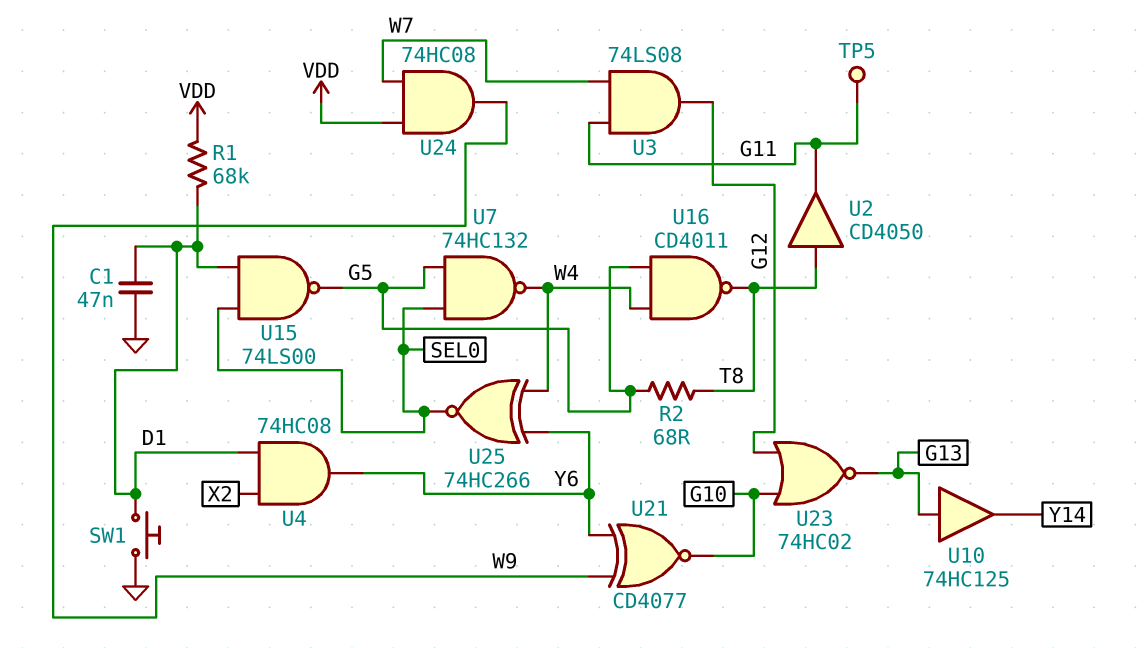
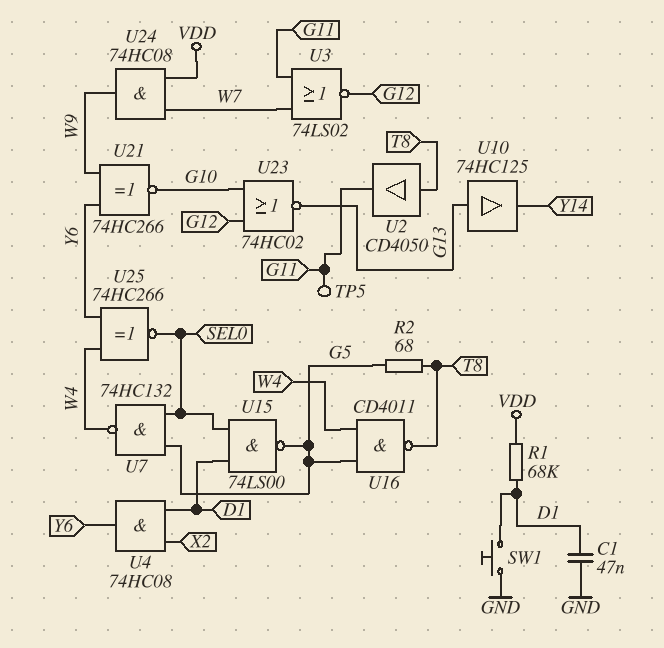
U3: AND 74LS08 (in G11, in W7, out G12) -> NOR 74LS02 (in G11, in W7, out G12)
U21: XNOR CD4077 (in W9, in Y6, out G10) -> XNOR 74HC266 (in W9, in Y6, out G10)

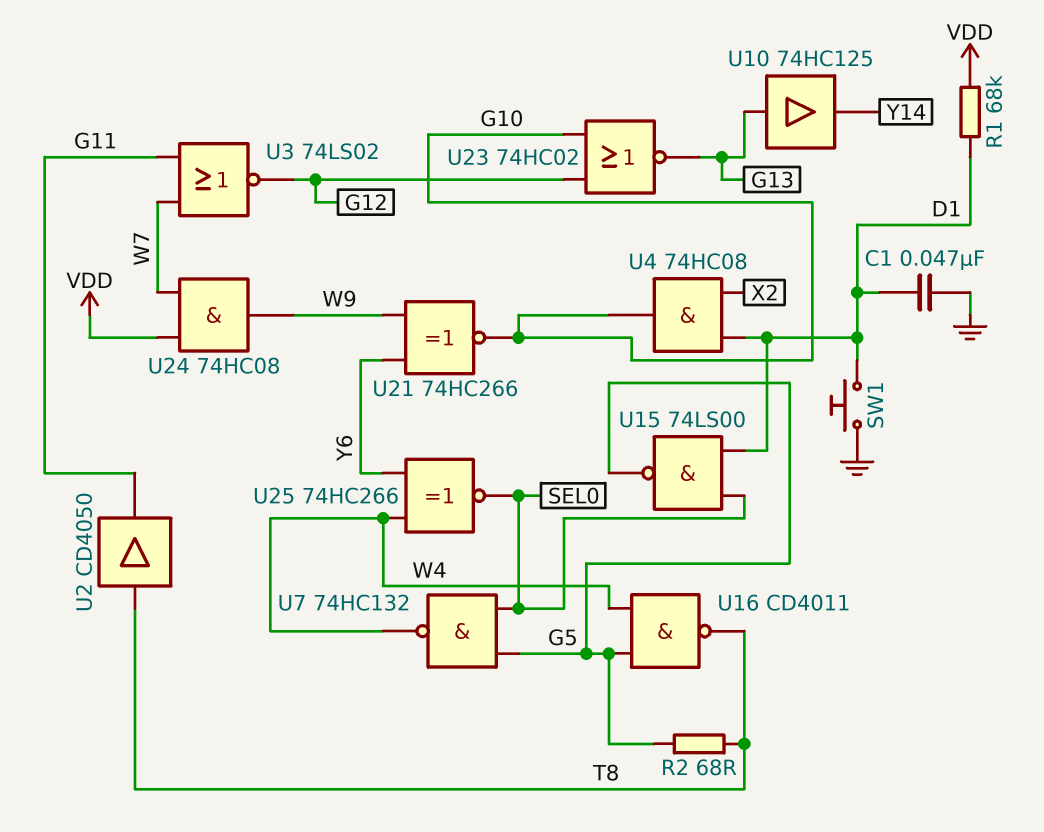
TP5: test point (G11) -> none
U4: AND 74HC08 (in D1, in X2, out Y6) -> AND 74HC08 (in D1, in X2, out G10)

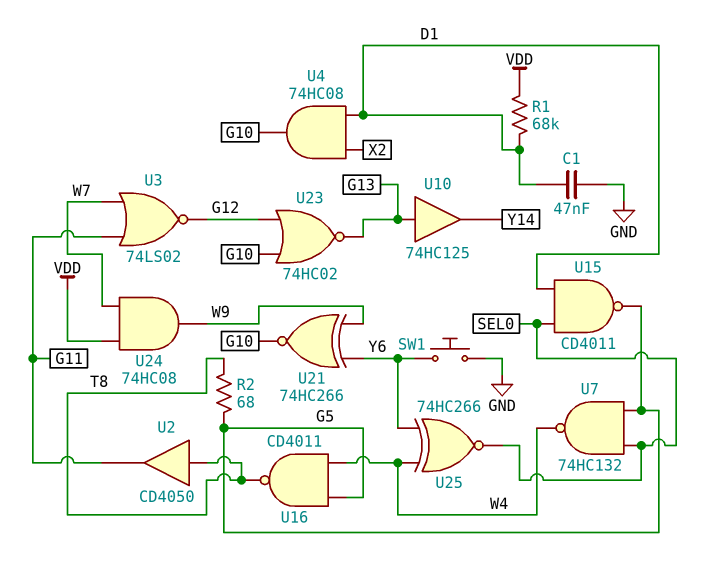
SW1: button (D1, GND) -> button (GND, Y6)
U15: NAND 74LS00 (in D1, in SEL0, out G5) -> NAND CD4011 (in D1, in SEL0, out G5)

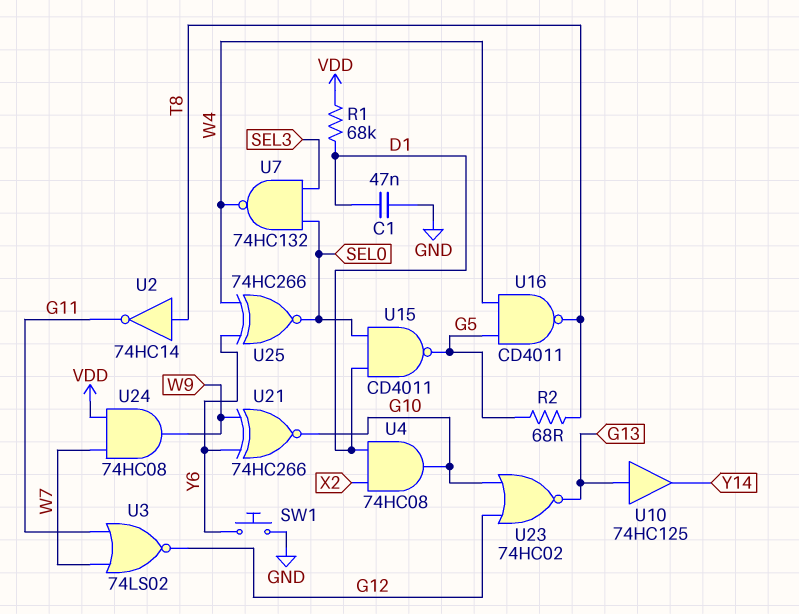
U2: buffer CD4050 (in T8, out G11) -> NOT 74HC14 (in T8, out G11)
U7: NAND 74HC132 (in G5, in SEL0, out W4) -> NAND 74HC132 (in SEL0, in SEL3, out W4)

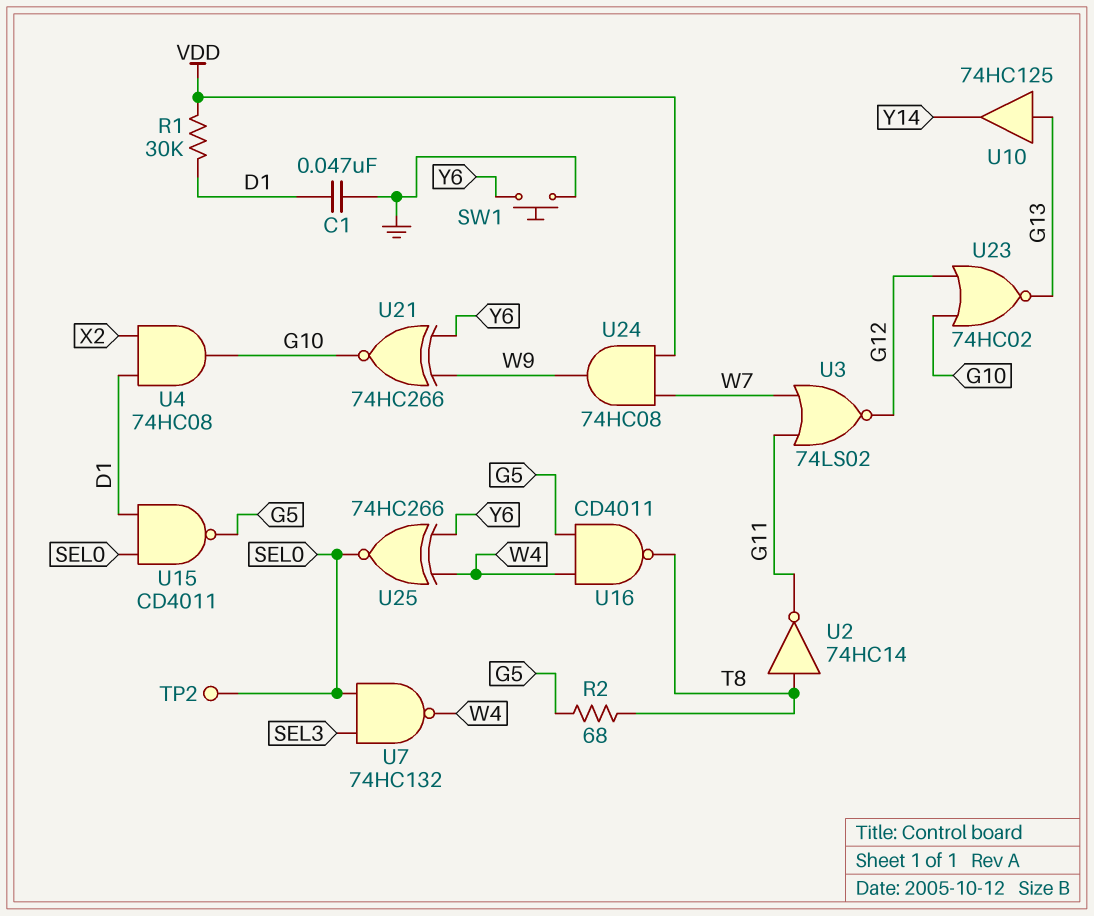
R1: 68k (D1, VDD) -> 30k (D1, VDD)
TP2: none -> test point (SEL0)

